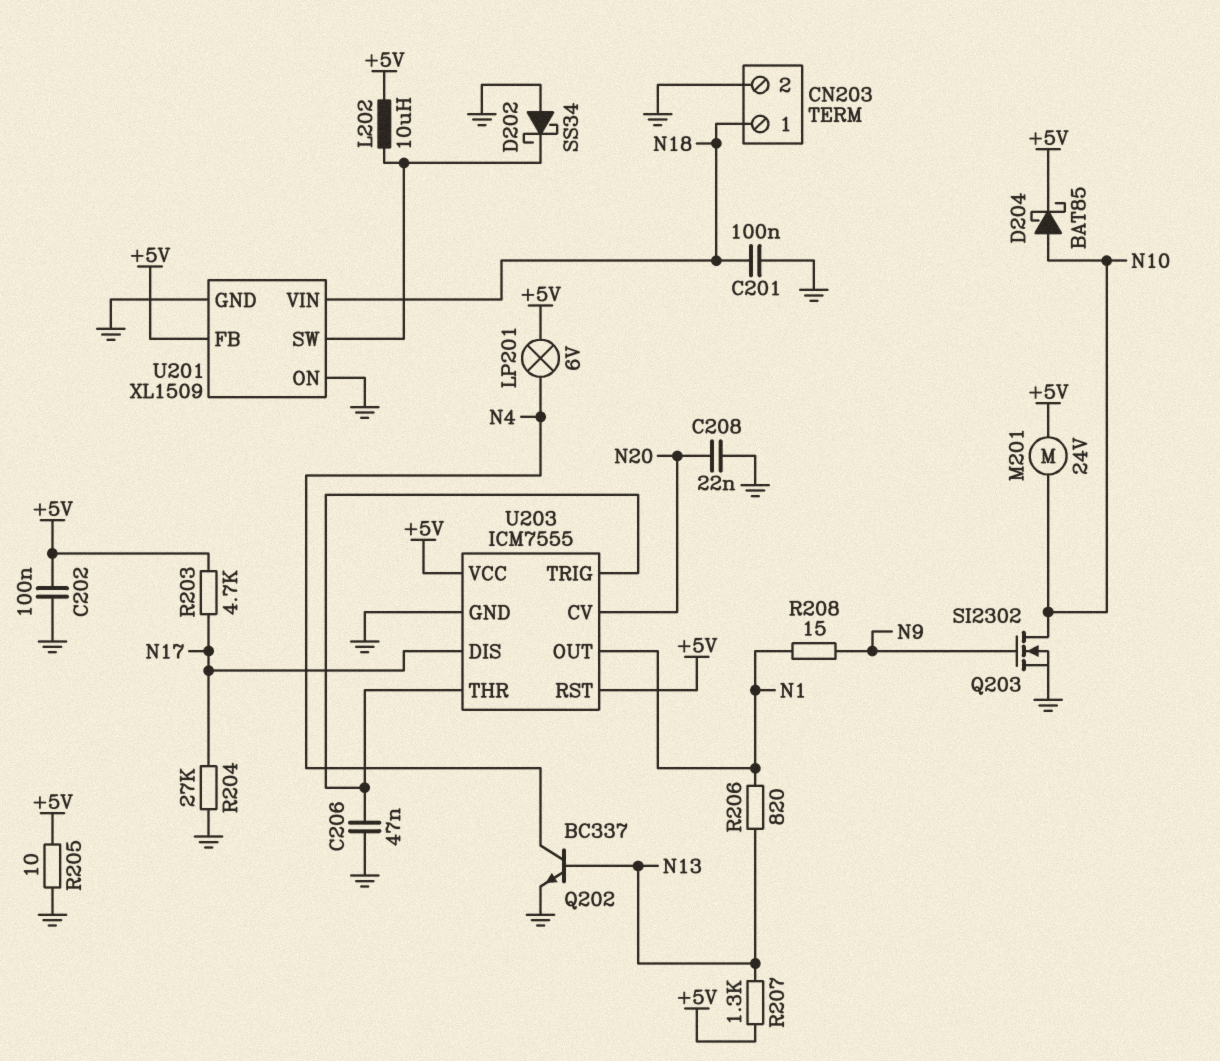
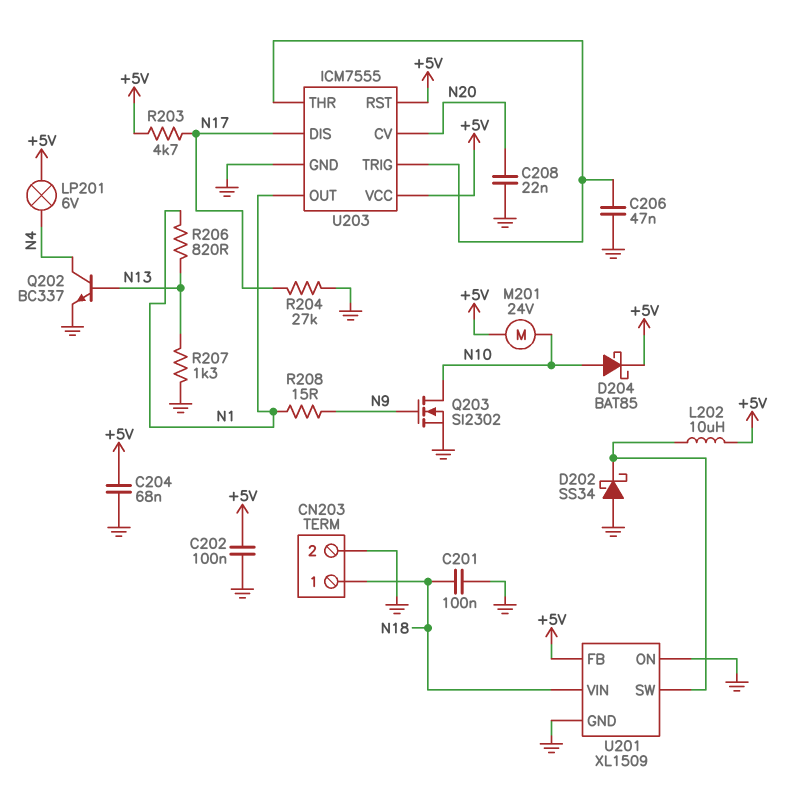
C204: none -> 68nF (+5V, GND)
R205: 10 (+5V, GND) -> none
R207: 1.3k (+5V, N13) -> 1.3k (GND, N13)

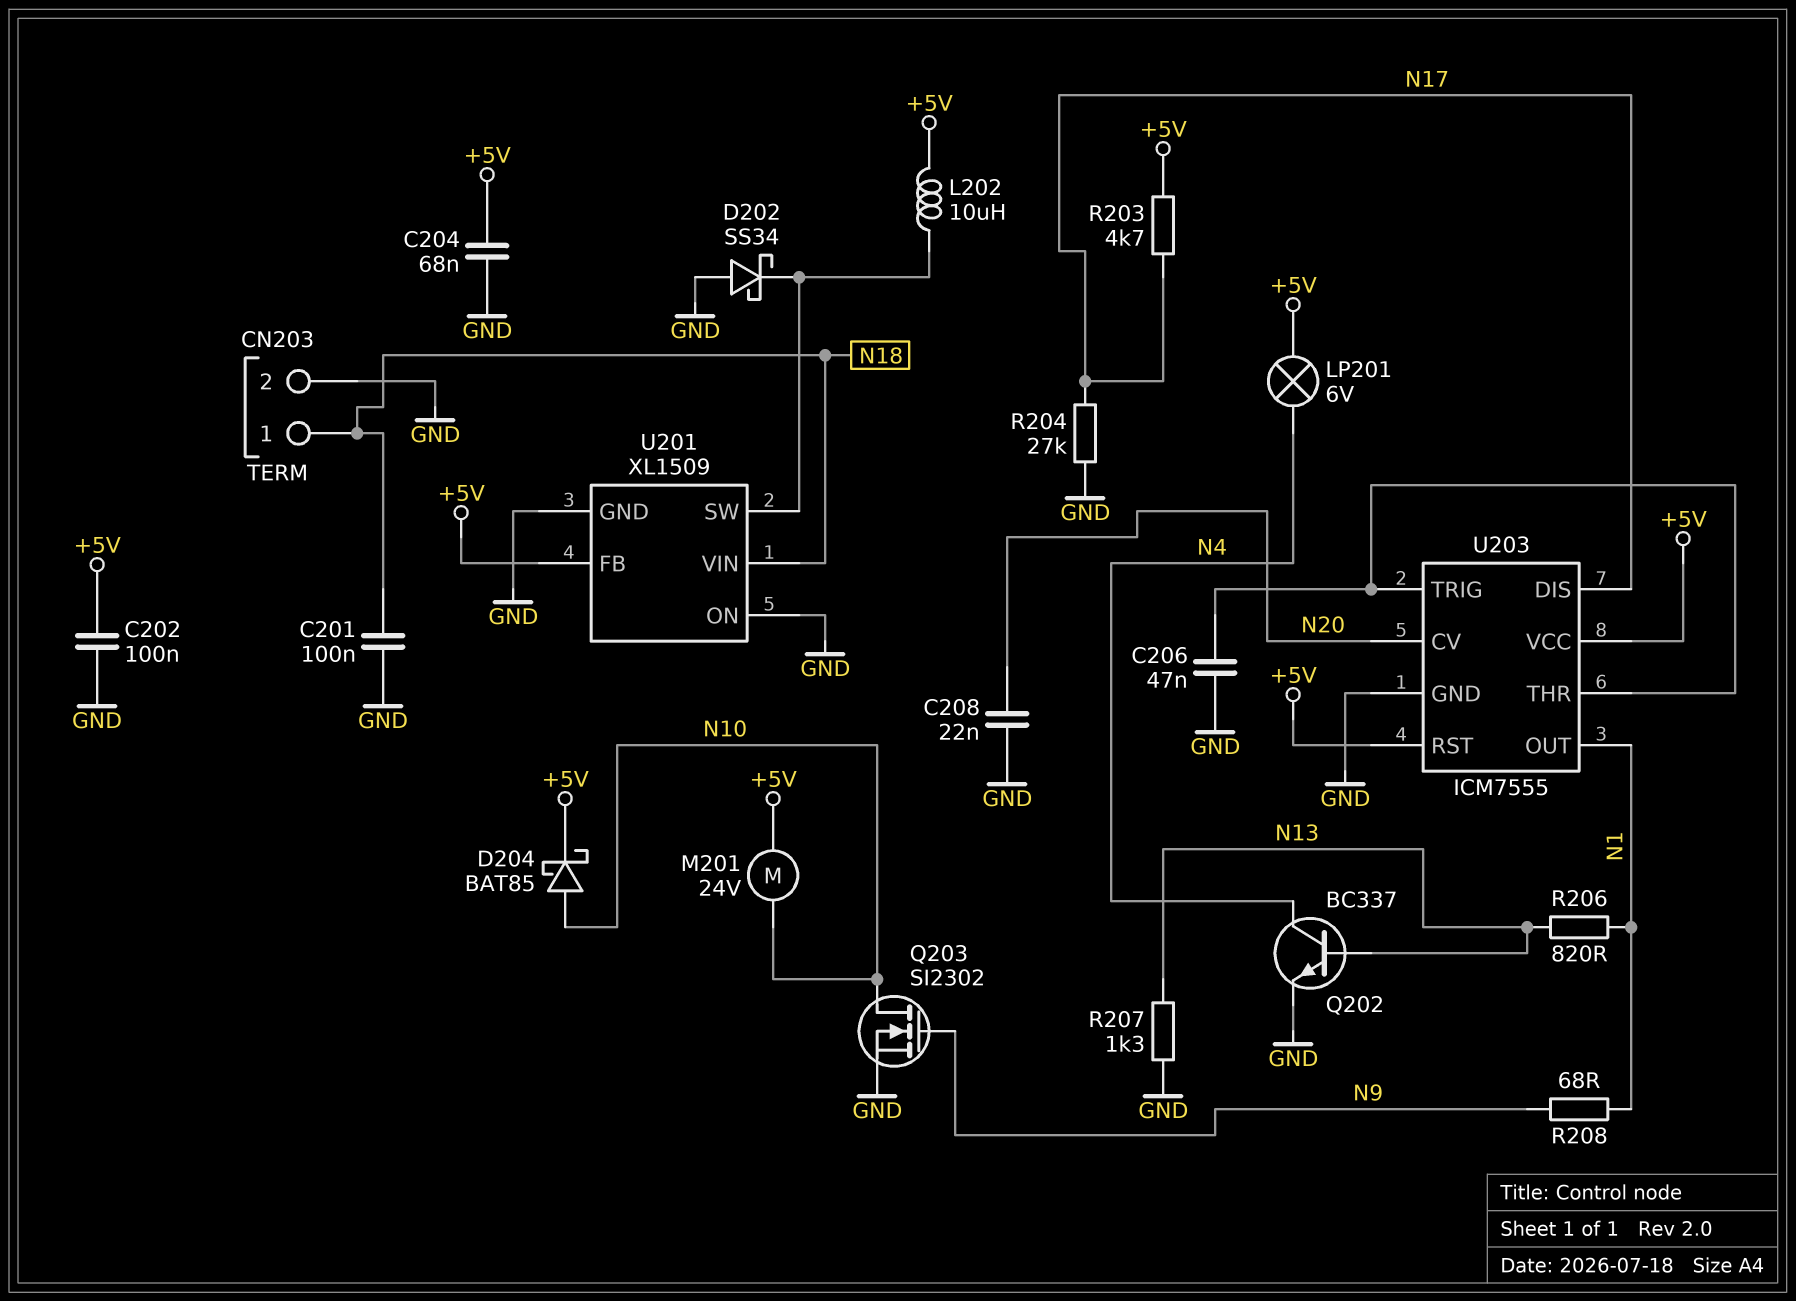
R208: 15 (N1, N9) -> 68 (N1, N9)

